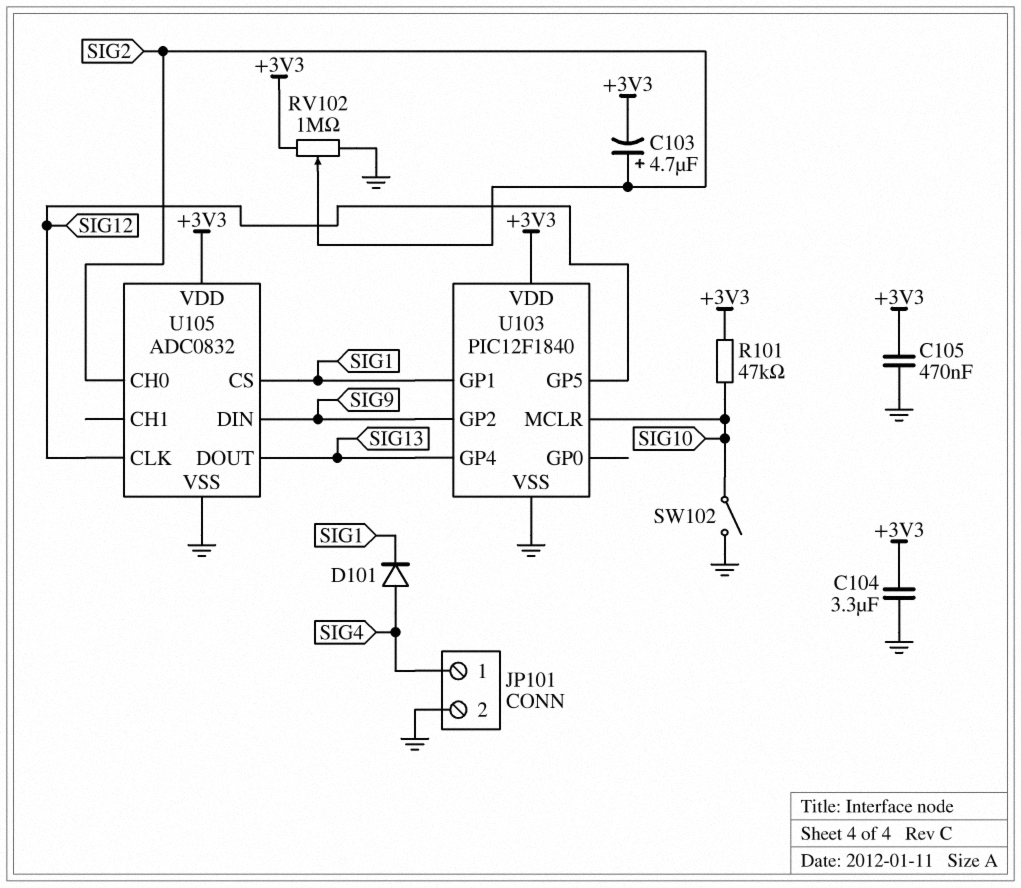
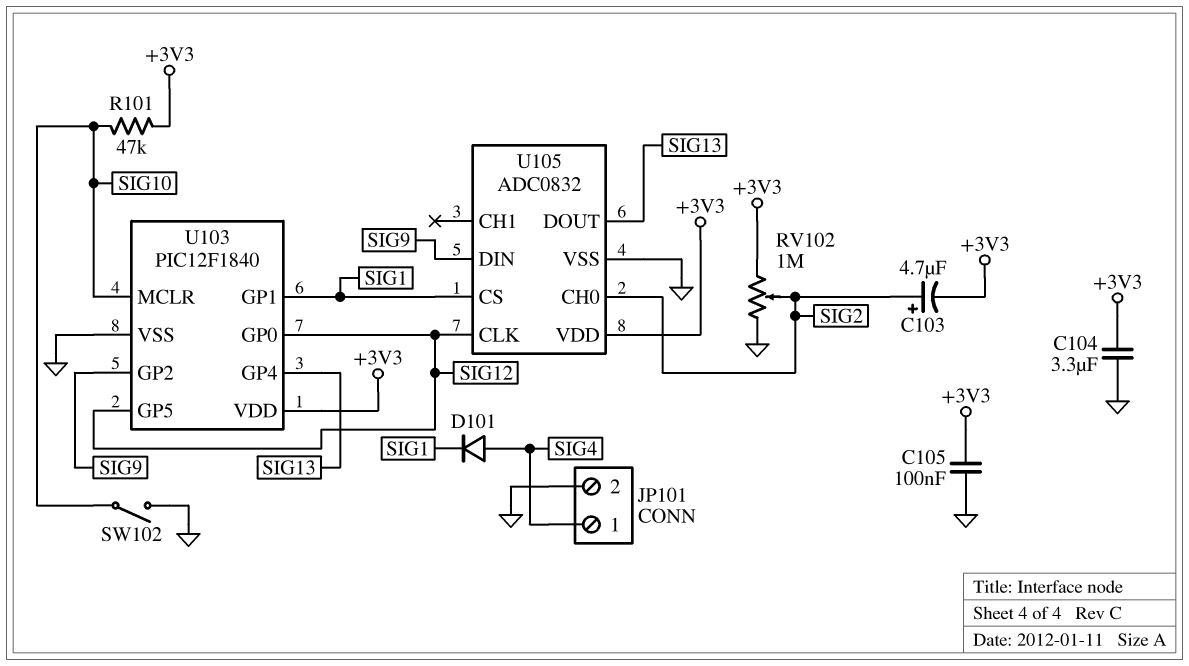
C105: 470nF (+3V3, GND) -> 100nF (+3V3, GND)
U103 pin GP0: none -> SIG12

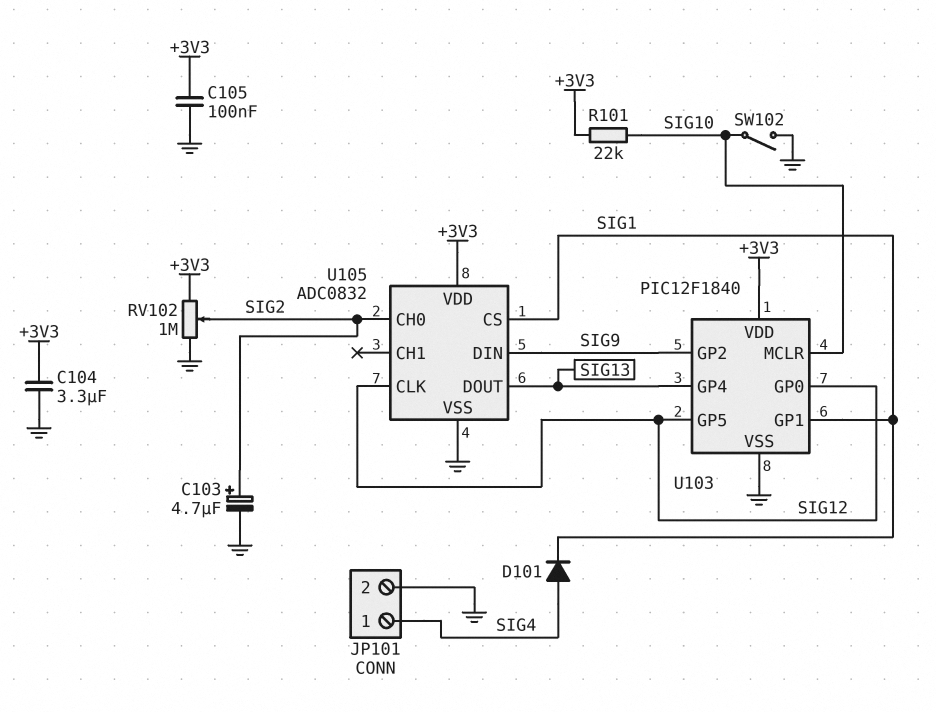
C103: 4.7uF (plus SIG2, minus +3V3) -> 4.7uF (plus SIG2, minus GND)
R101: 47k (+3V3, SIG10) -> 22k (+3V3, SIG10)

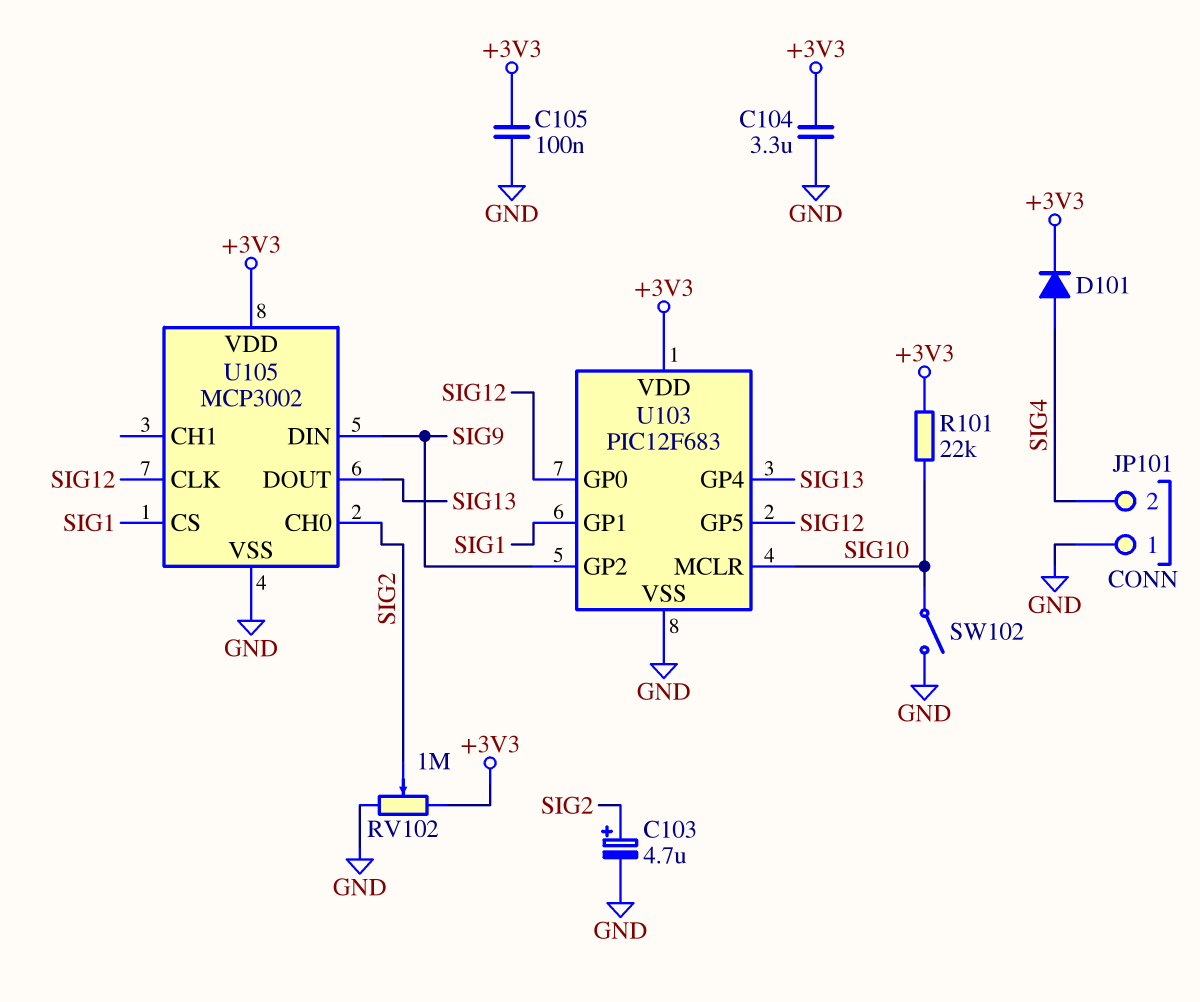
D101: diode (A SIG4, K SIG1) -> diode (A SIG4, K +3V3)
JP101 pin 1: SIG4 -> GND
JP101 pin 2: GND -> SIG4
U103: PIC12F1840 -> PIC12F683
U105: ADC0832 -> MCP3002

